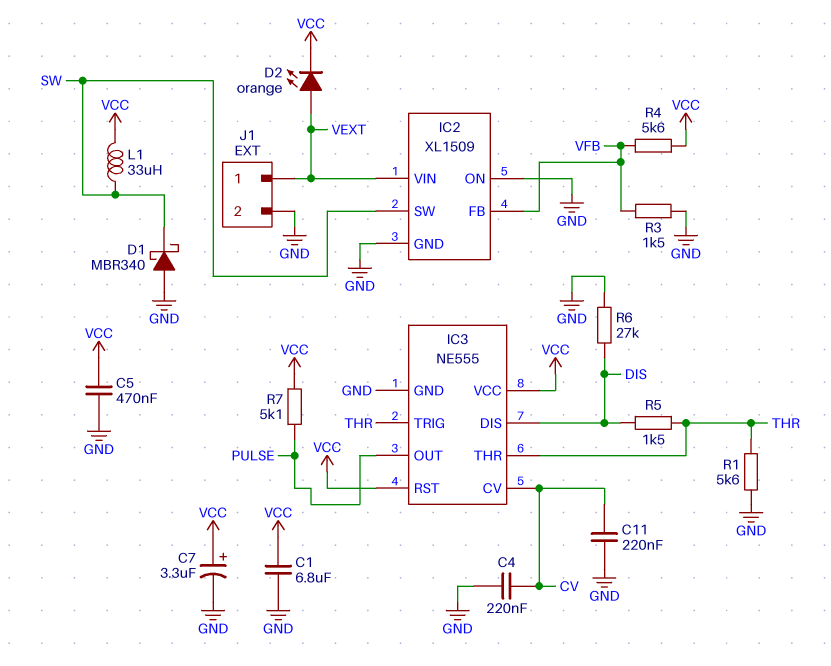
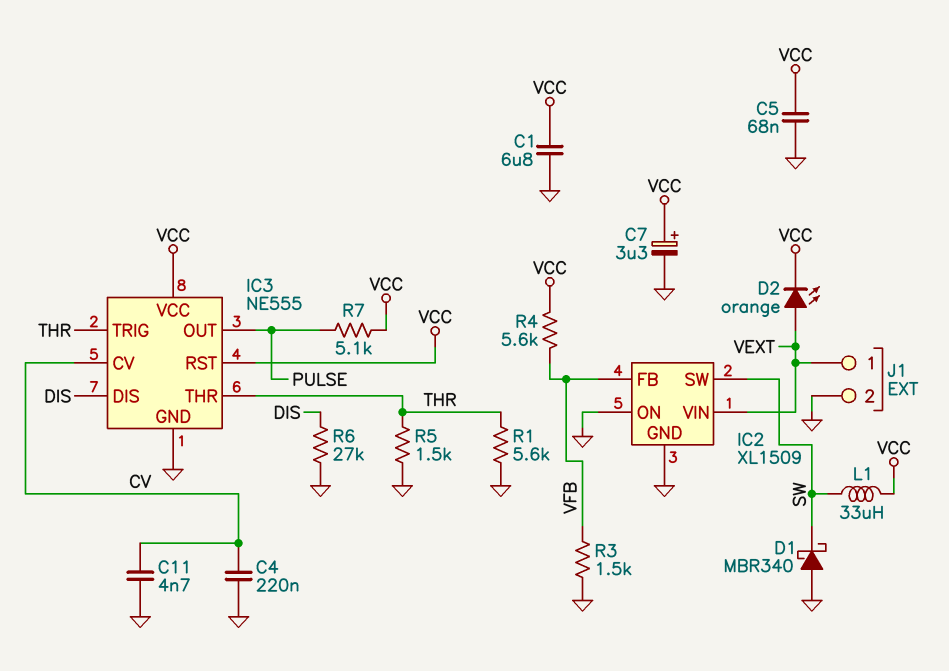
C5: 470nF (GND, VCC) -> 68nF (GND, VCC)
C11: 220nF (CV, GND) -> 4.7nF (CV, GND)
R5: 1.5k (DIS, THR) -> 1.5k (GND, THR)

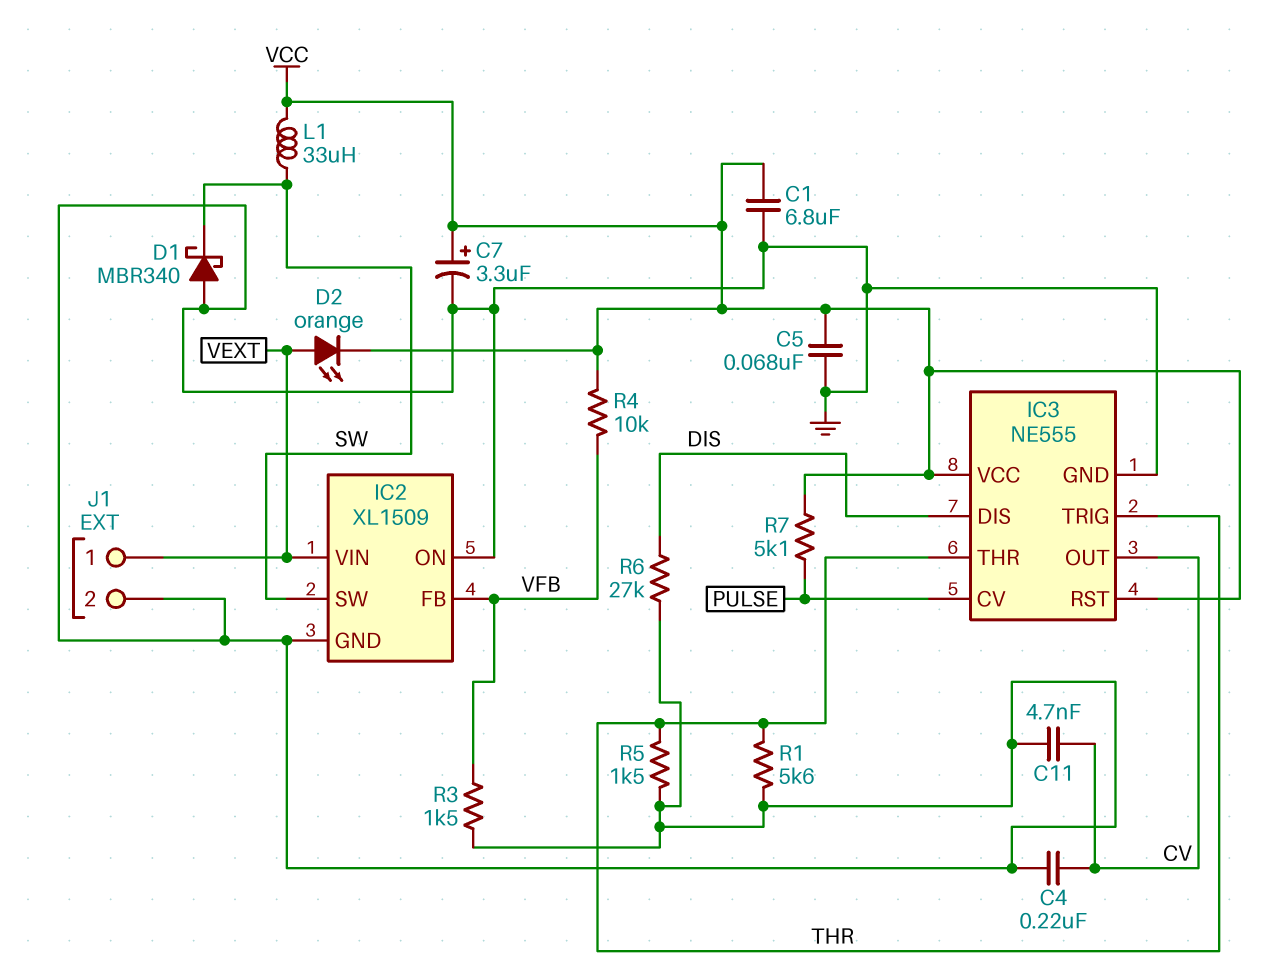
IC3 pin CV: CV -> PULSE
IC3 pin OUT: PULSE -> CV
R4: 5.6k (VCC, VFB) -> 10k (VCC, VFB)

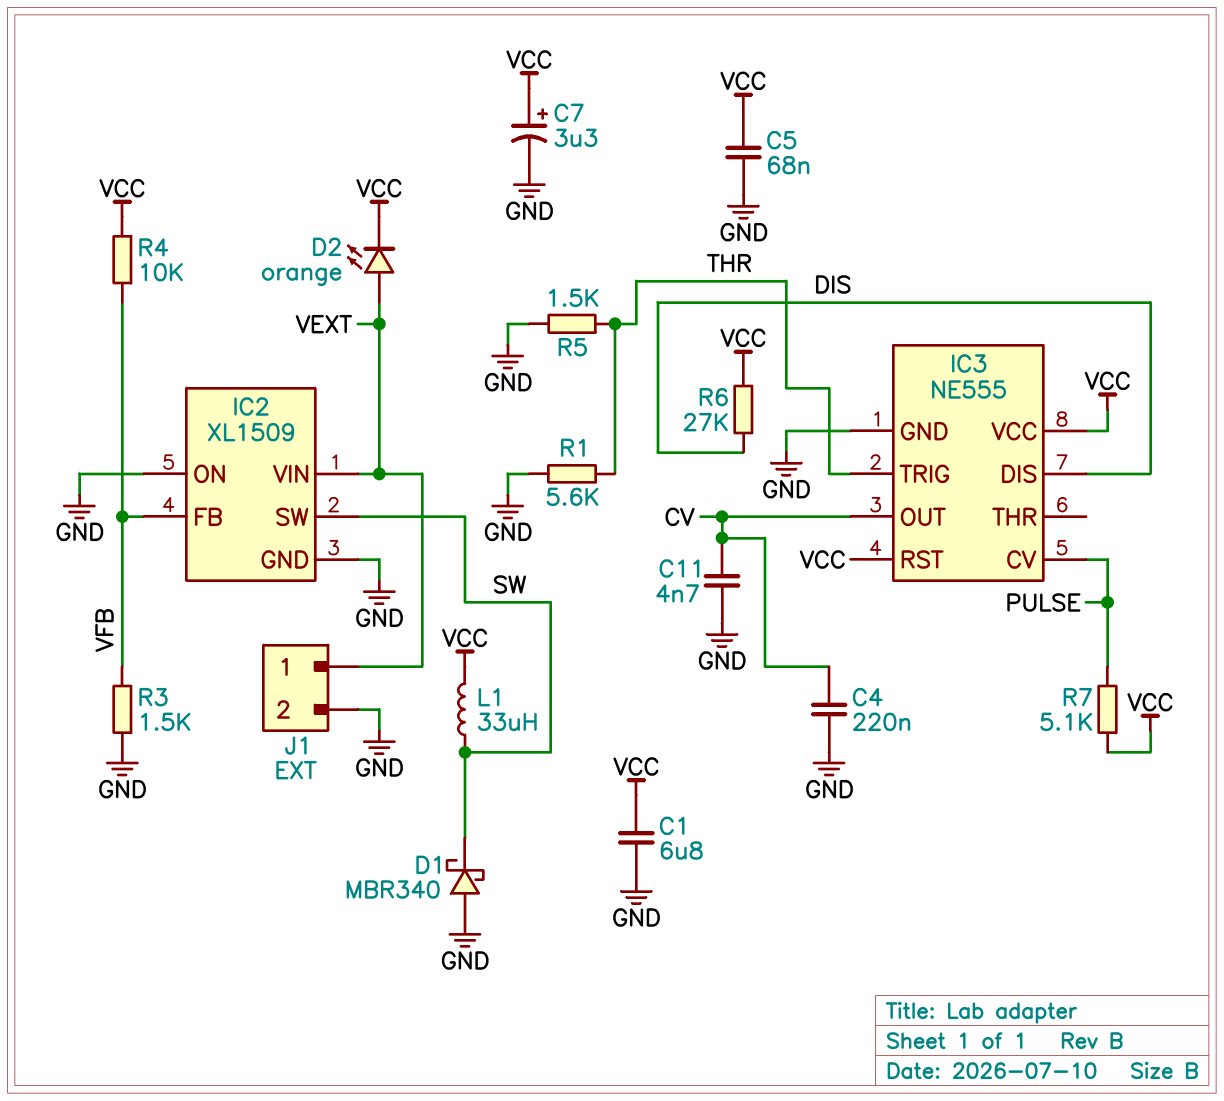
IC3 pin THR: THR -> none
R6: 27k (DIS, GND) -> 27k (DIS, VCC)

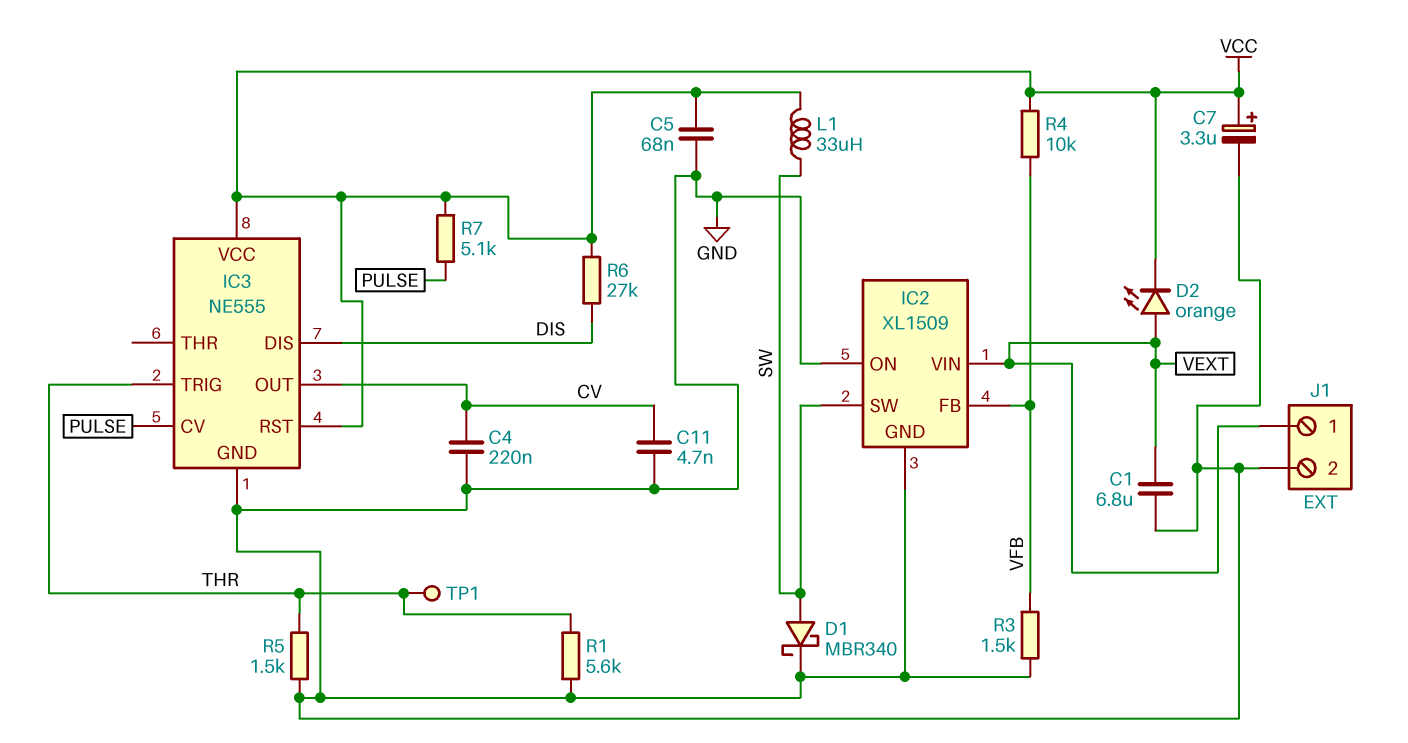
C1: 6.8uF (GND, VCC) -> 6.8uF (GND, VEXT)
D1: schottky MBR340 (A GND, K SW) -> schottky MBR340 (A SW, K GND)
TP1: none -> test point (THR)

